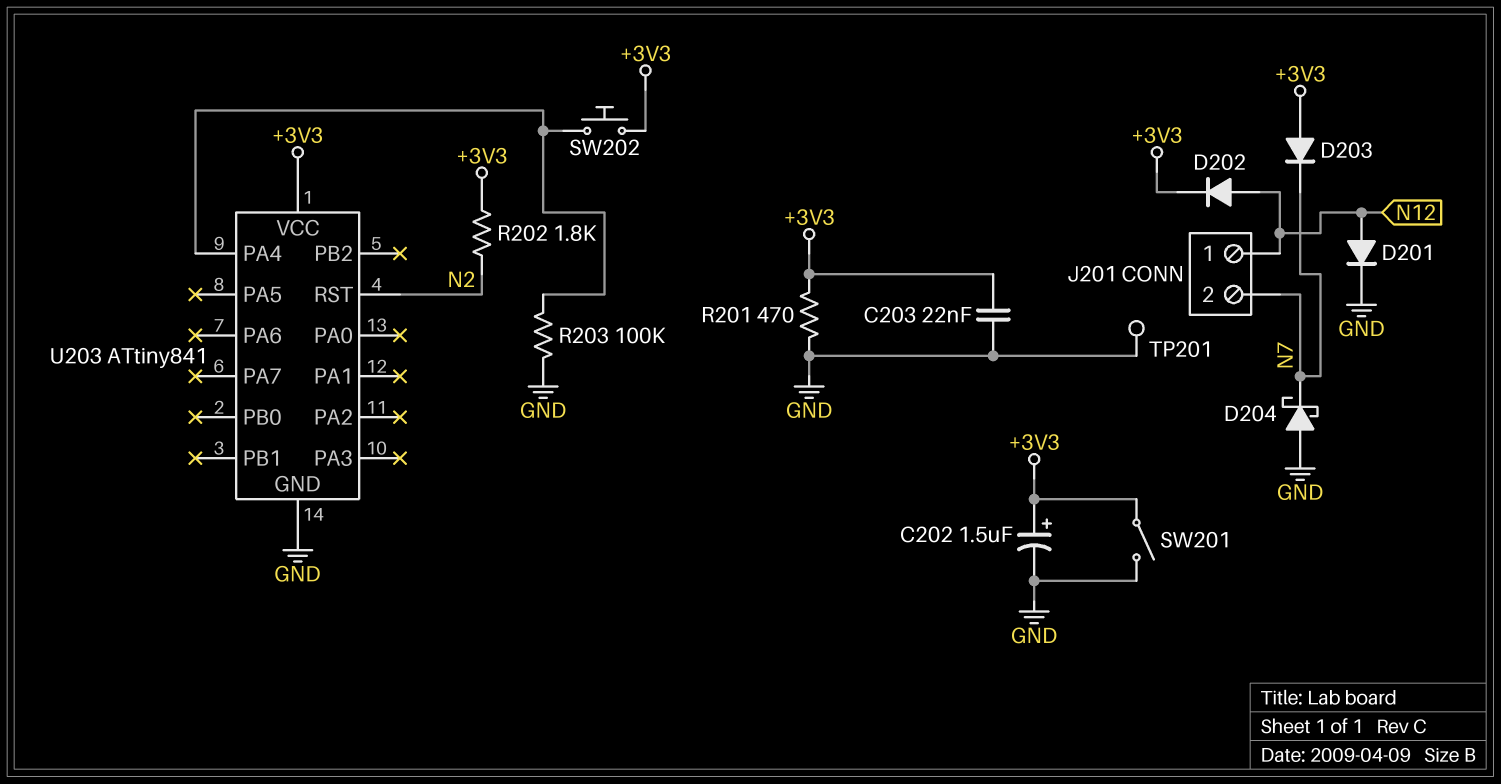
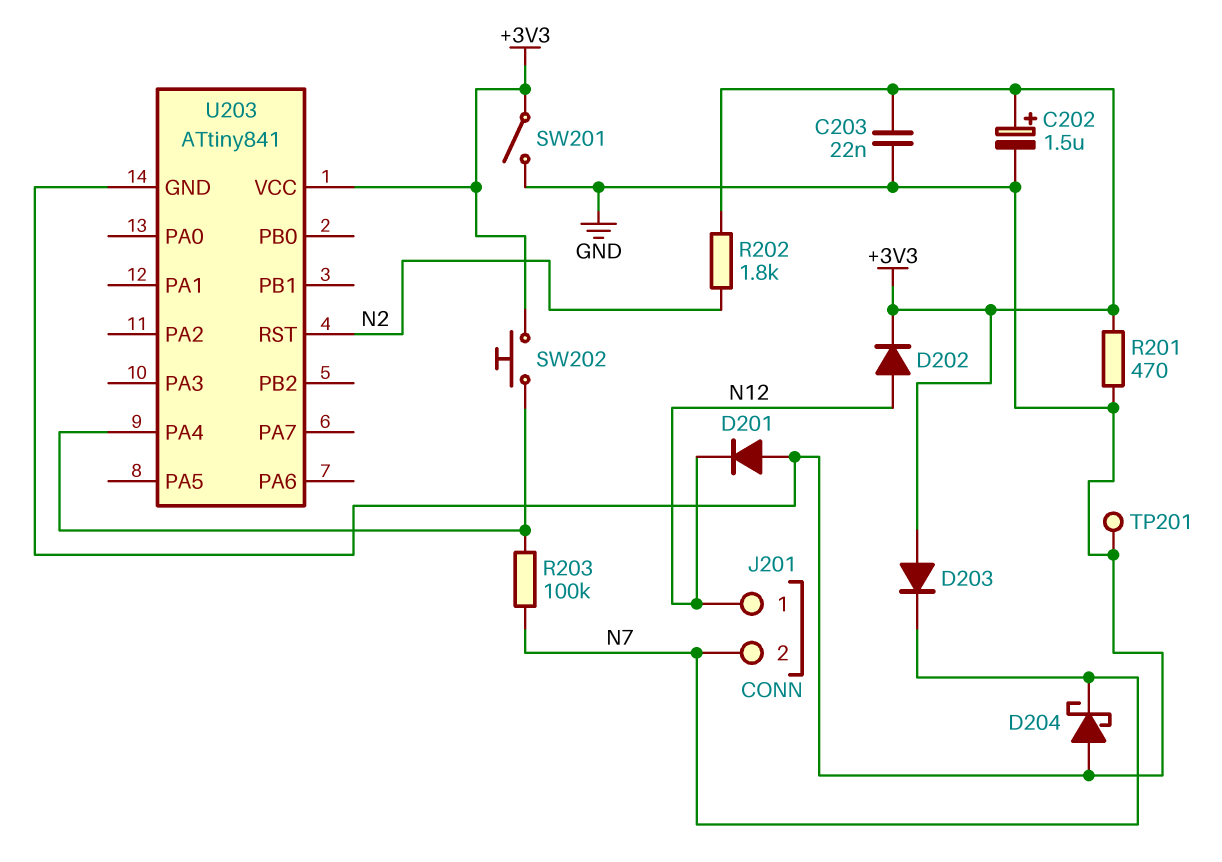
D201: diode (A N12, K GND) -> diode (A GND, K N12)
R203: 100k (GND, U203/PA4) -> 100k (N7, U203/PA4)

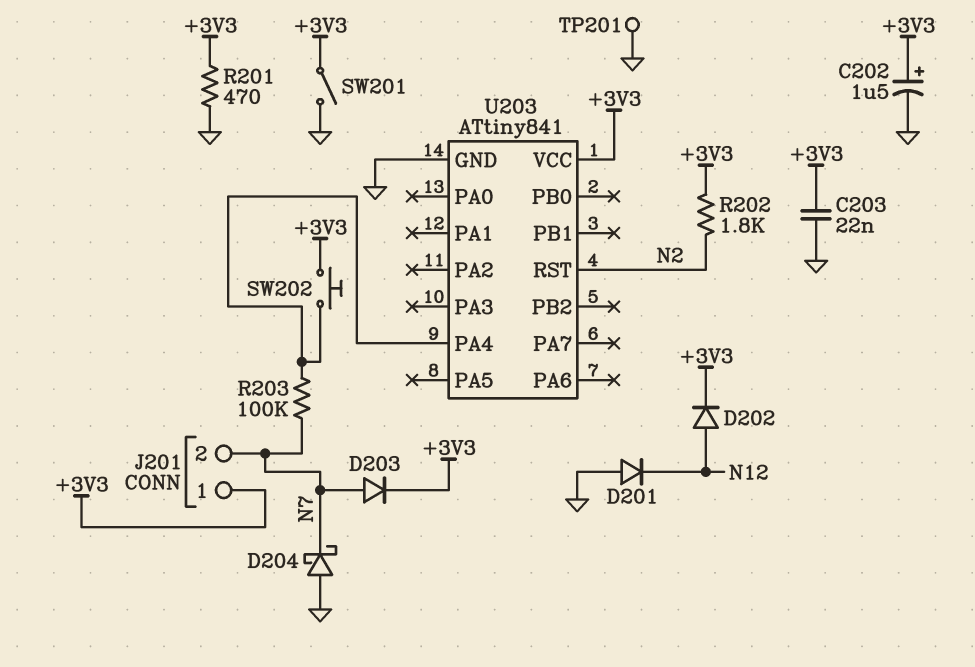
D203: diode (A +3V3, K N7) -> diode (A N7, K +3V3)
J201 pin 1: N12 -> +3V3

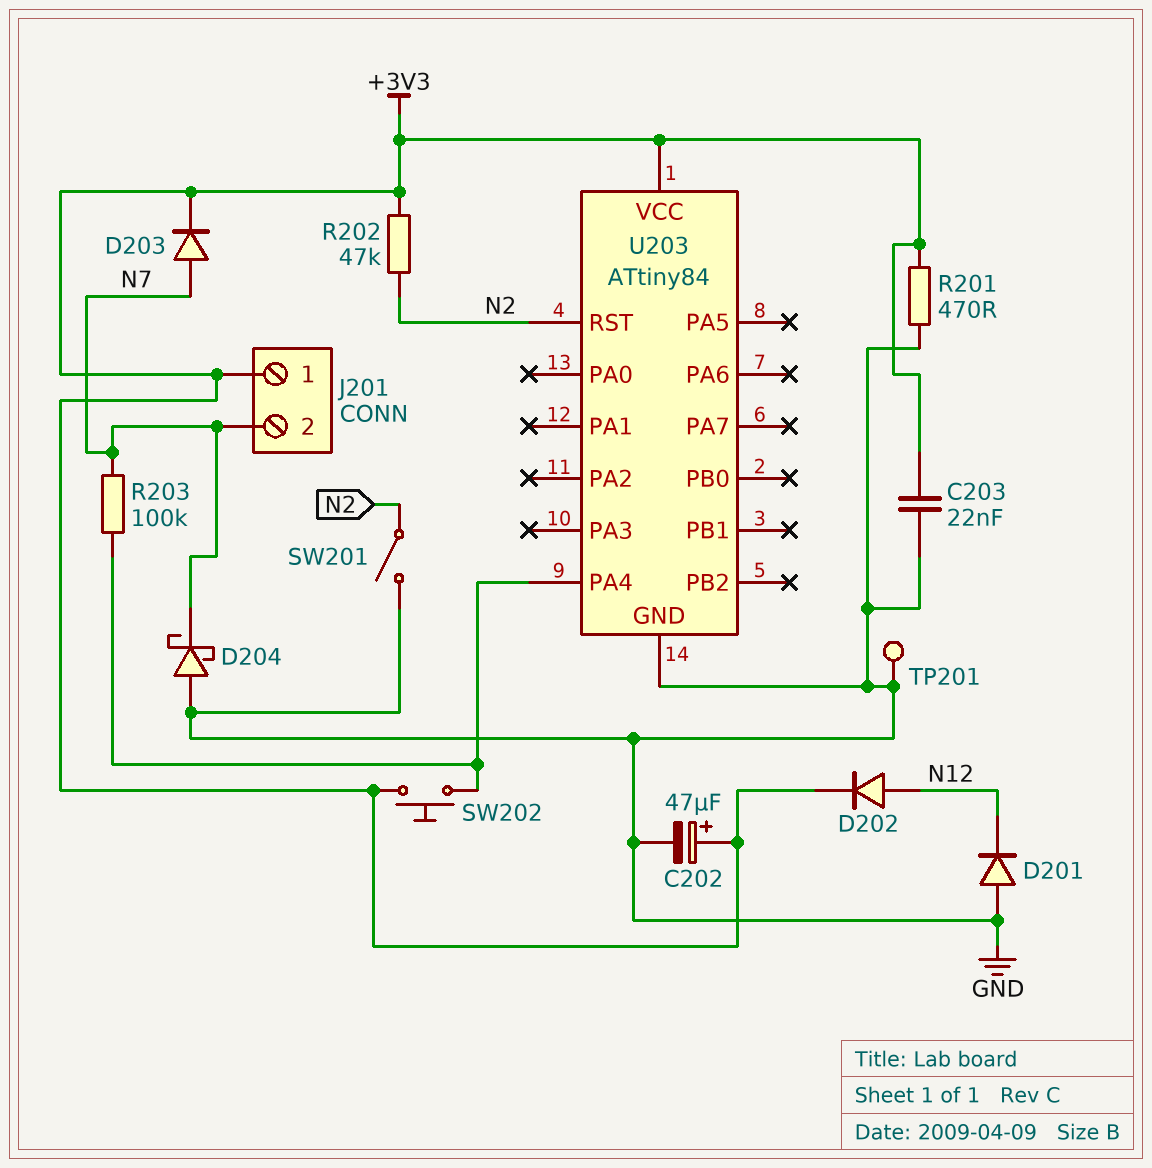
C202: 1.5uF (plus +3V3, minus GND) -> 47uF (plus +3V3, minus GND)
R202: 1.8k (+3V3, N2) -> 47k (+3V3, N2)
SW201: switch (+3V3, GND) -> switch (GND, N2)
U203: ATtiny841 -> ATtiny84

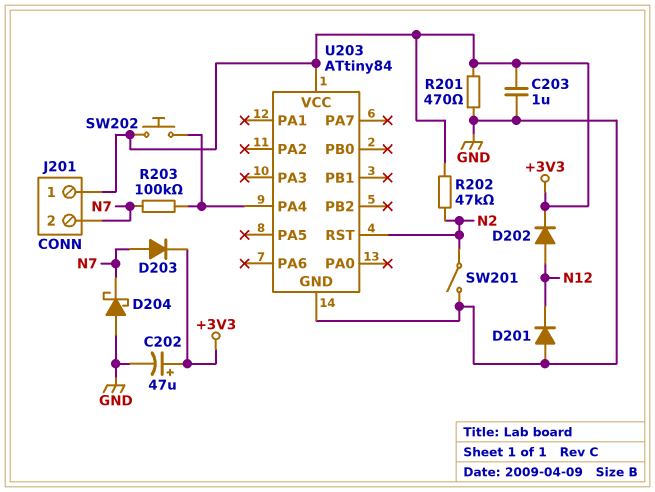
C203: 22nF (+3V3, GND) -> 1uF (+3V3, GND)
TP201: test point (GND) -> none

